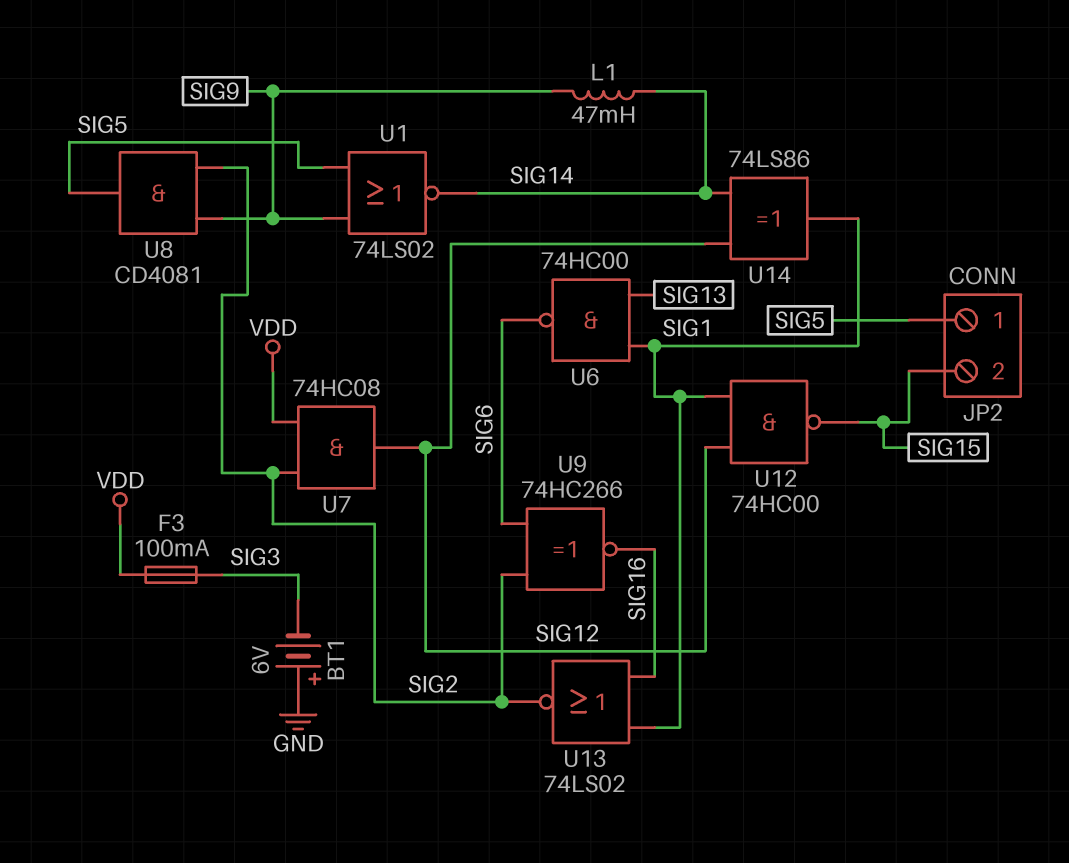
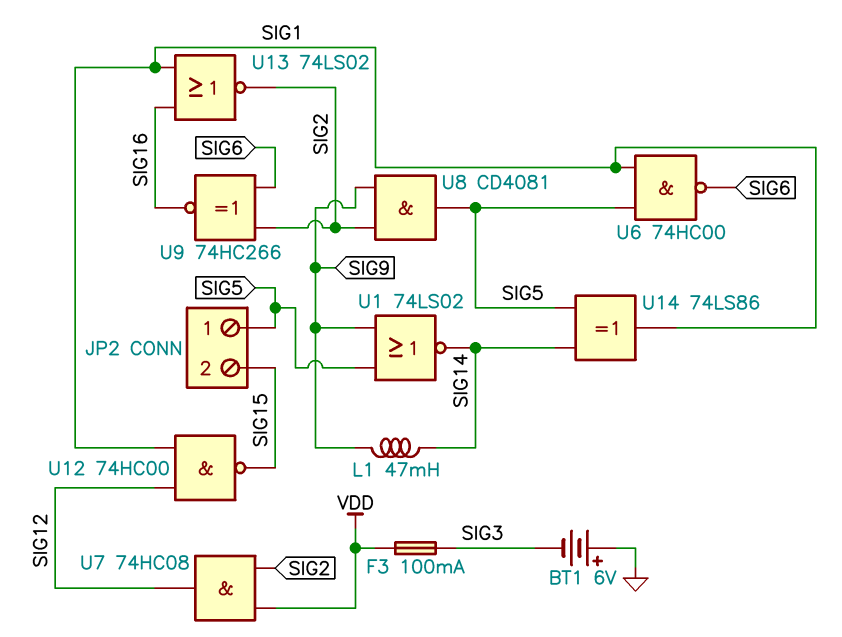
U6: NAND 74HC00 (in SIG1, in SIG13, out SIG6) -> NAND 74HC00 (in SIG1, in SIG5, out SIG6)
U14: XOR 74LS86 (in SIG12, in SIG14, out SIG1) -> XOR 74LS86 (in SIG5, in SIG14, out SIG1)

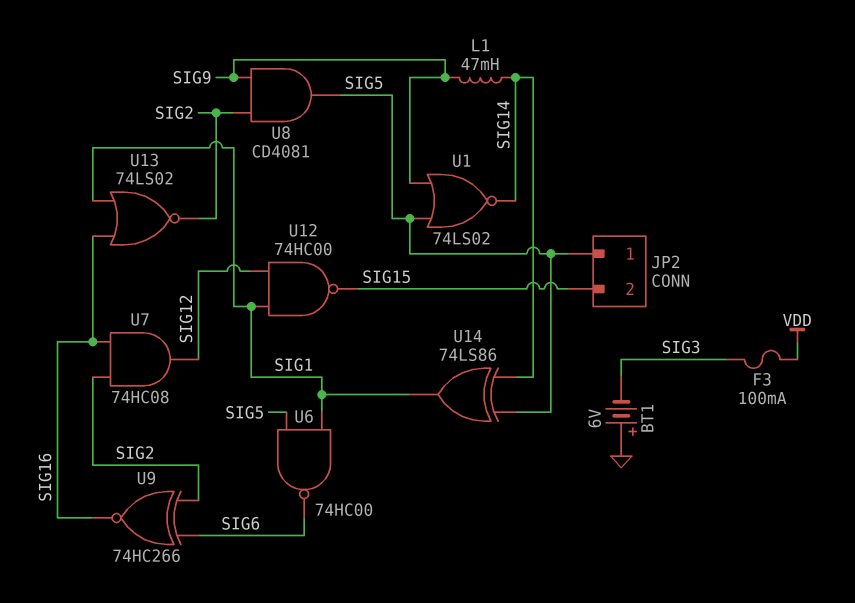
U7: AND 74HC08 (in SIG2, in VDD, out SIG12) -> AND 74HC08 (in SIG2, in SIG16, out SIG12)

